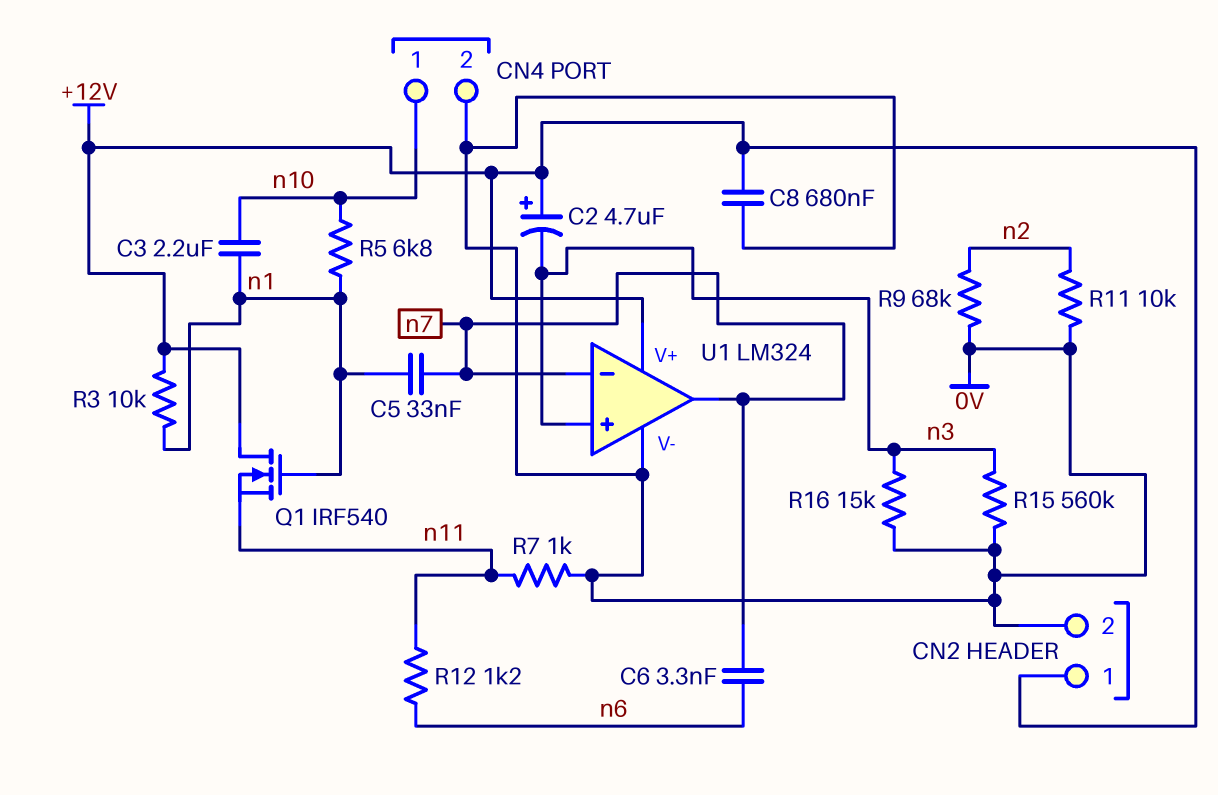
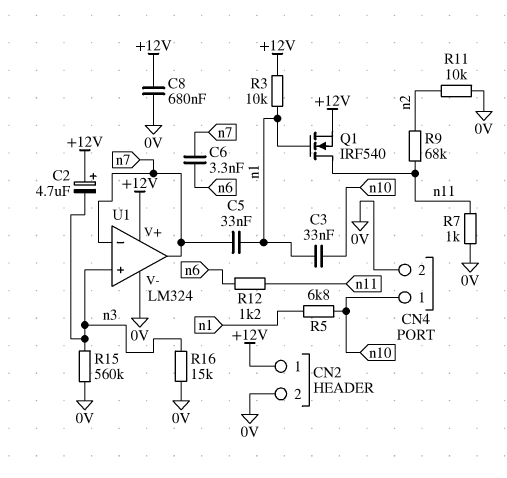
C3: 2.2uF (n1, n10) -> 33nF (n1, n10)
Q1: NMOS IRF540 (G n1, D +12V, S n11) -> NMOS IRF540 (G n1, D n11, S +12V)
R9: 68k (0V, n2) -> 68k (n2, n11)

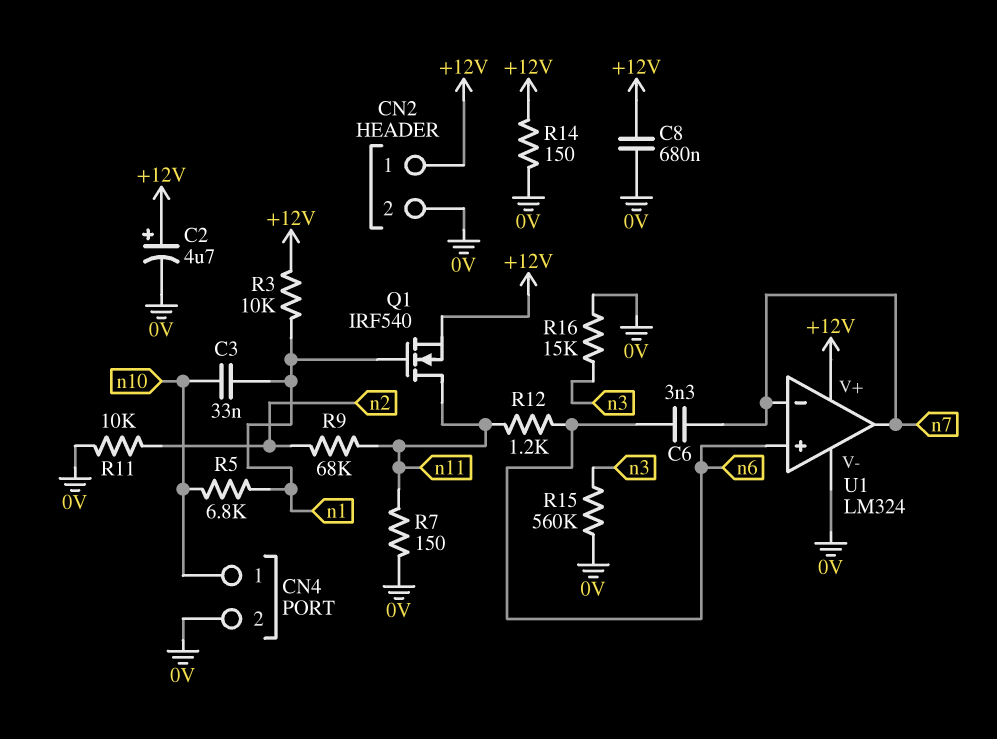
C2: 4.7uF (plus +12V, minus n3) -> 4.7uF (plus +12V, minus 0V)
C5: 33nF (n1, n7) -> none
R7: 1k (0V, n11) -> 150 (0V, n11)
R14: none -> 150 (+12V, 0V)
U1 pin in+: n3 -> n6

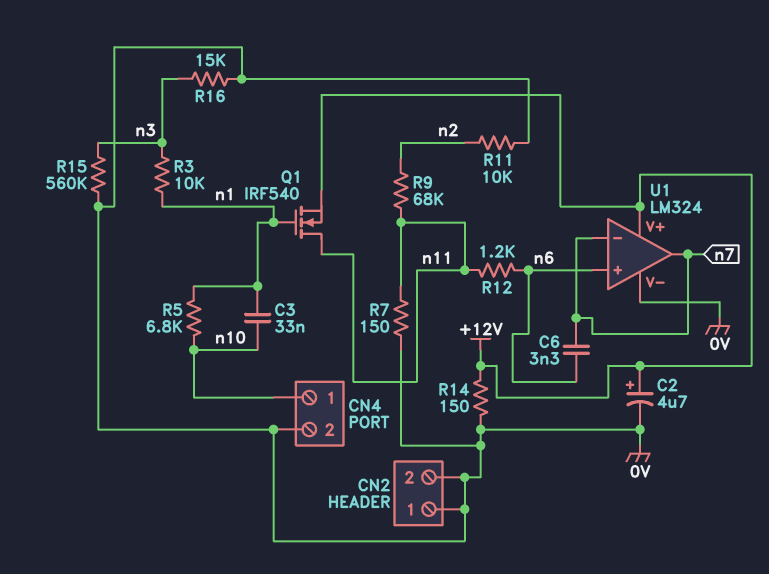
C8: 680nF (+12V, 0V) -> none
CN2 pin 1: +12V -> 0V
R3: 10k (+12V, n1) -> 10k (n1, n3)

